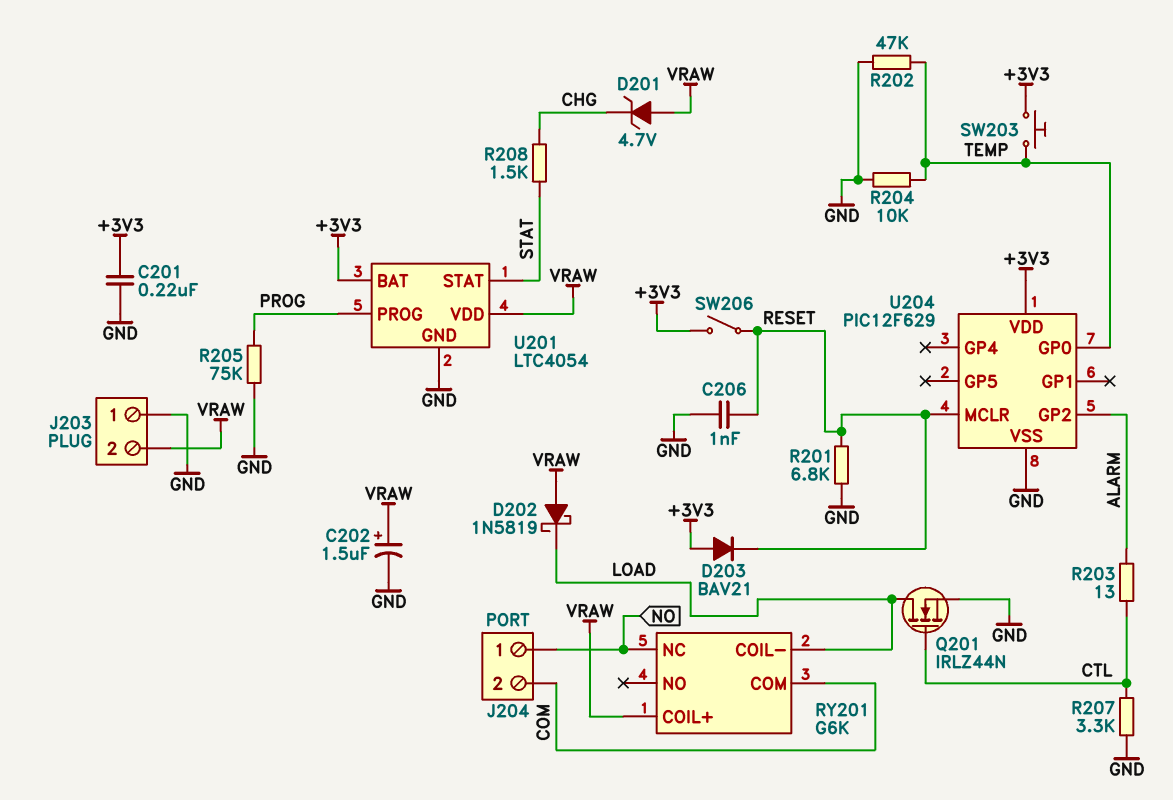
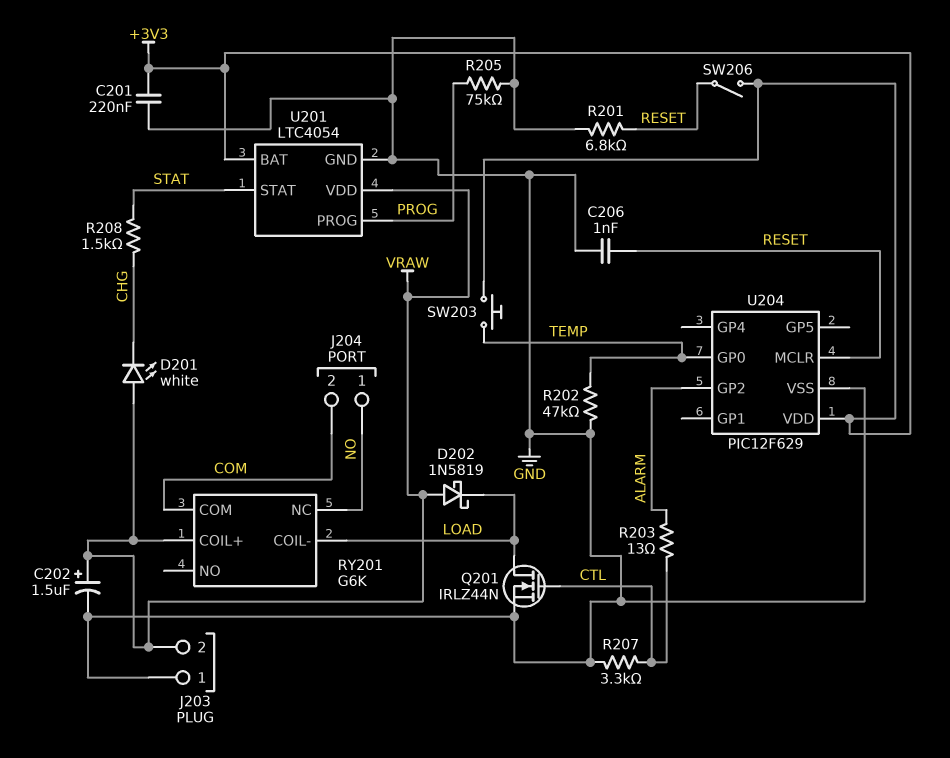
D201: zener 4.7V (A VRAW, K CHG) -> LED white (A VRAW, K CHG)
D203: diode BAV21 (A +3V3, K RESET) -> none
R204: 10k (GND, TEMP) -> none

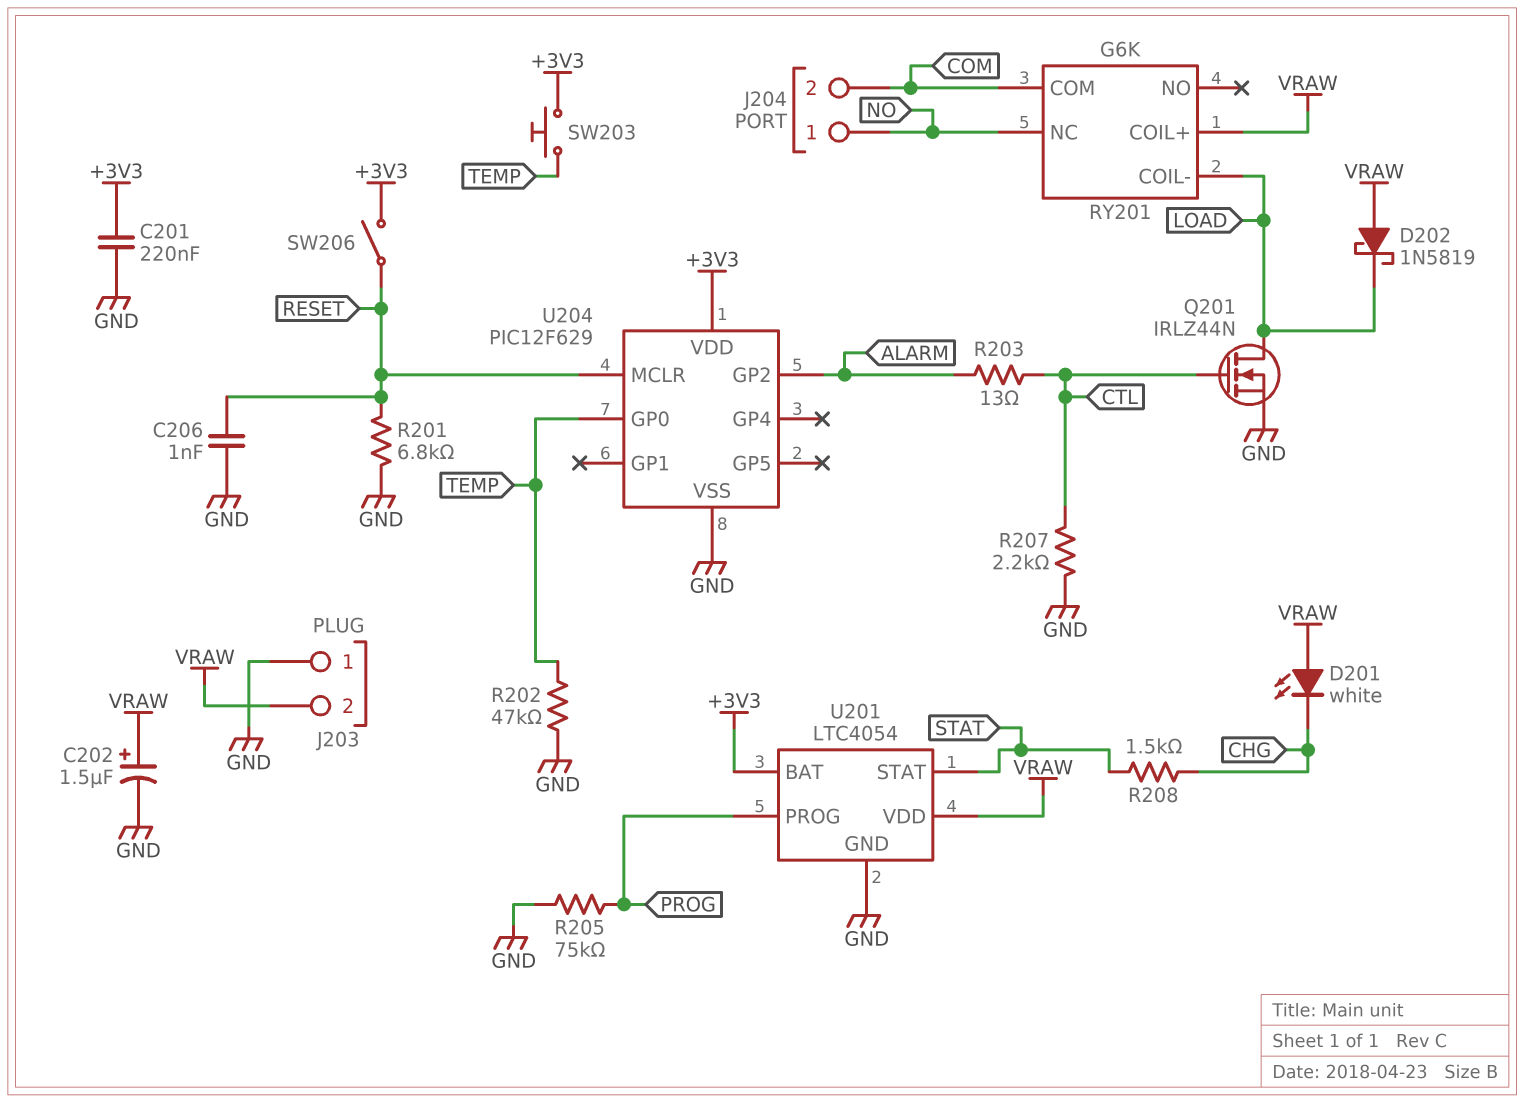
R207: 3.3k (CTL, GND) -> 2.2k (CTL, GND)

